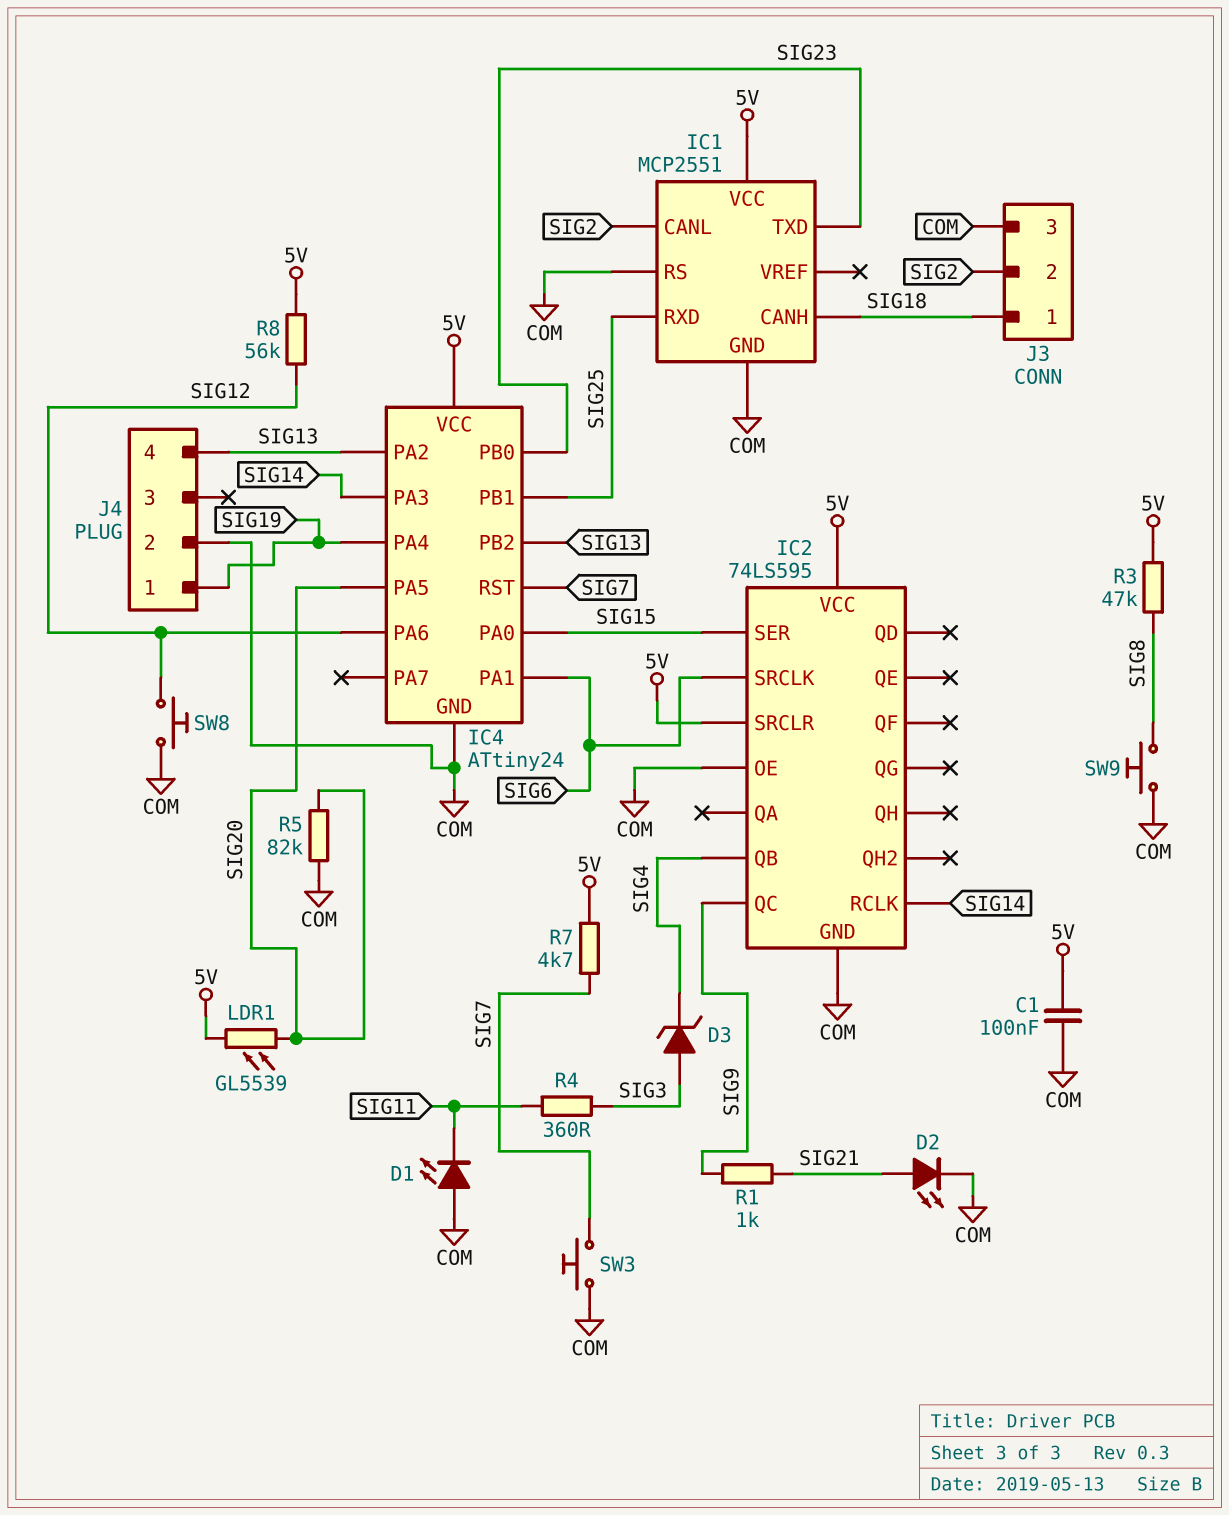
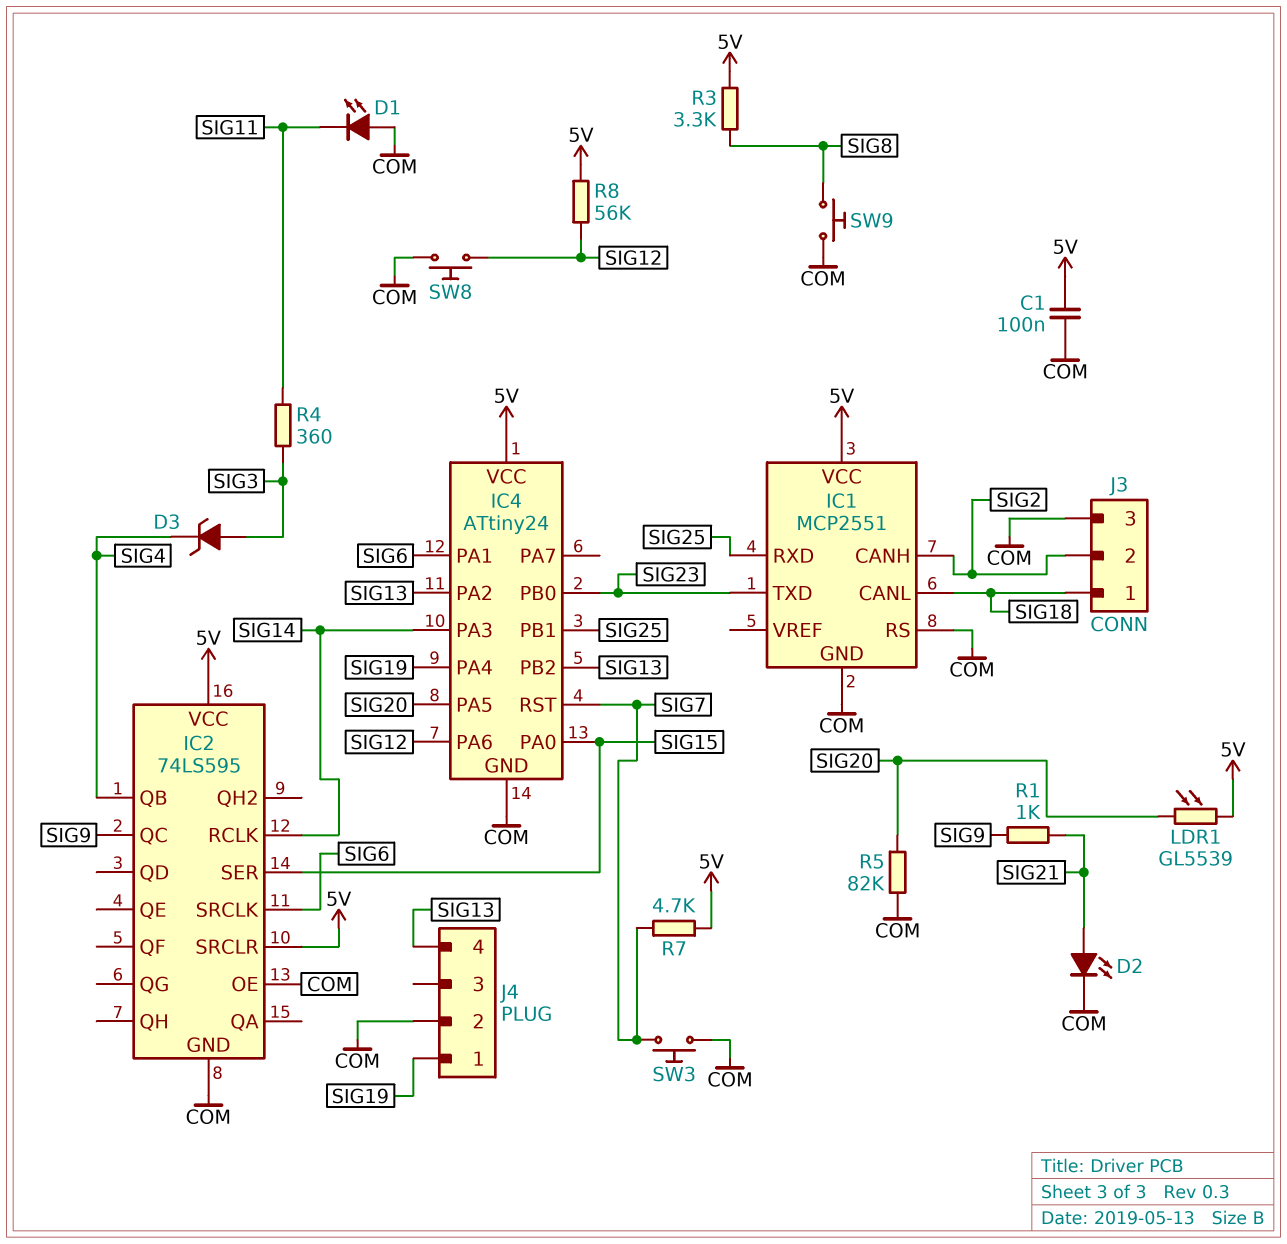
IC1 pin CANH: SIG18 -> SIG2
IC1 pin CANL: SIG2 -> SIG18
R3: 47k (5V, SIG8) -> 3.3k (5V, SIG8)

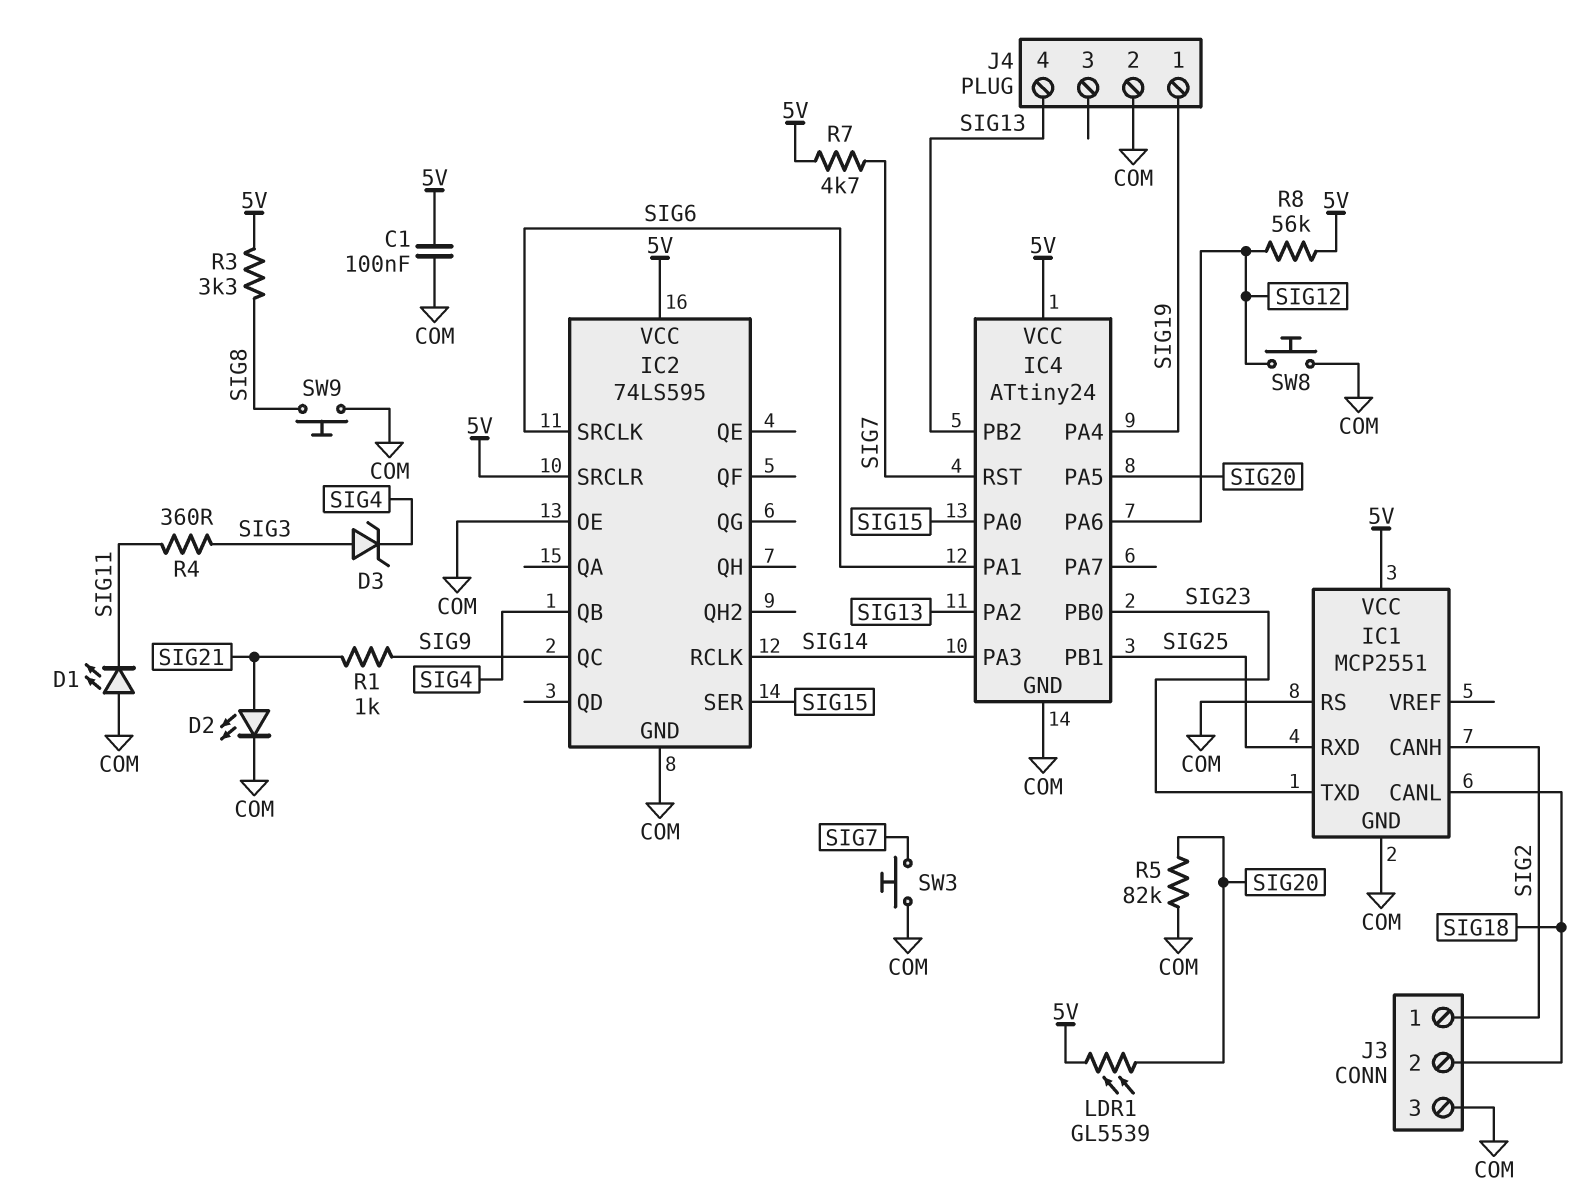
J3 pin 1: SIG18 -> SIG2
J3 pin 2: SIG2 -> SIG18

